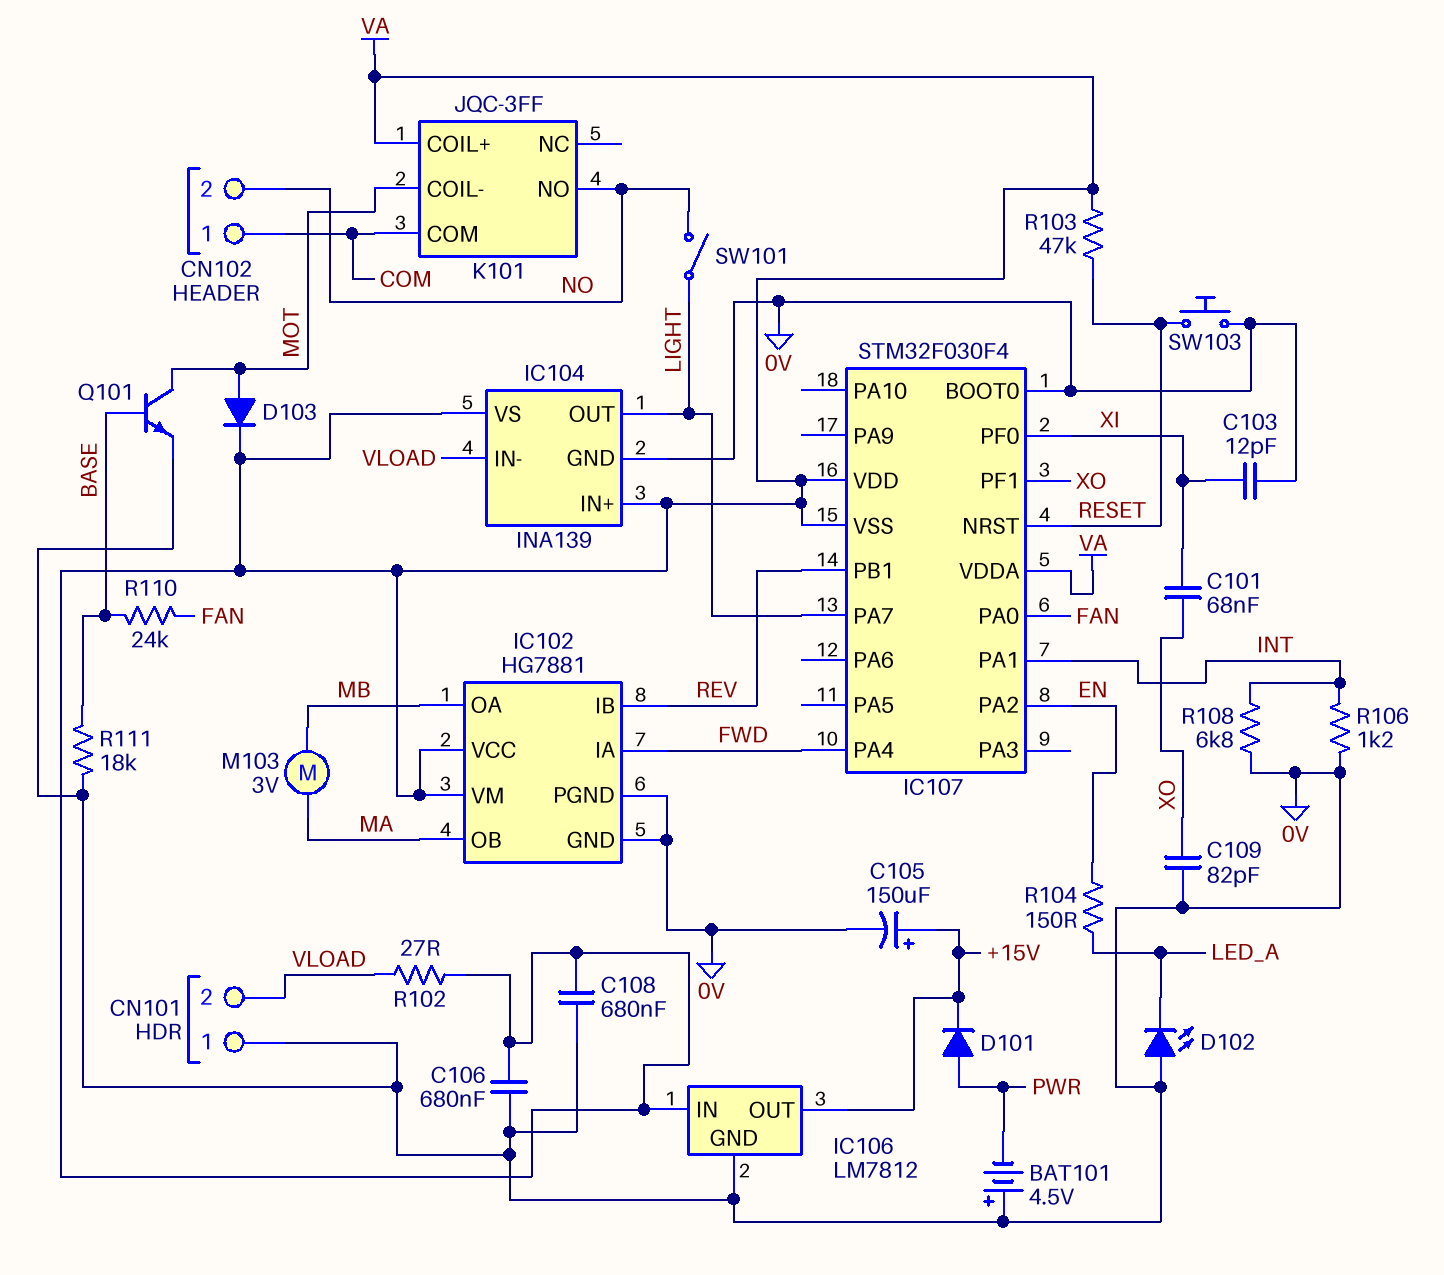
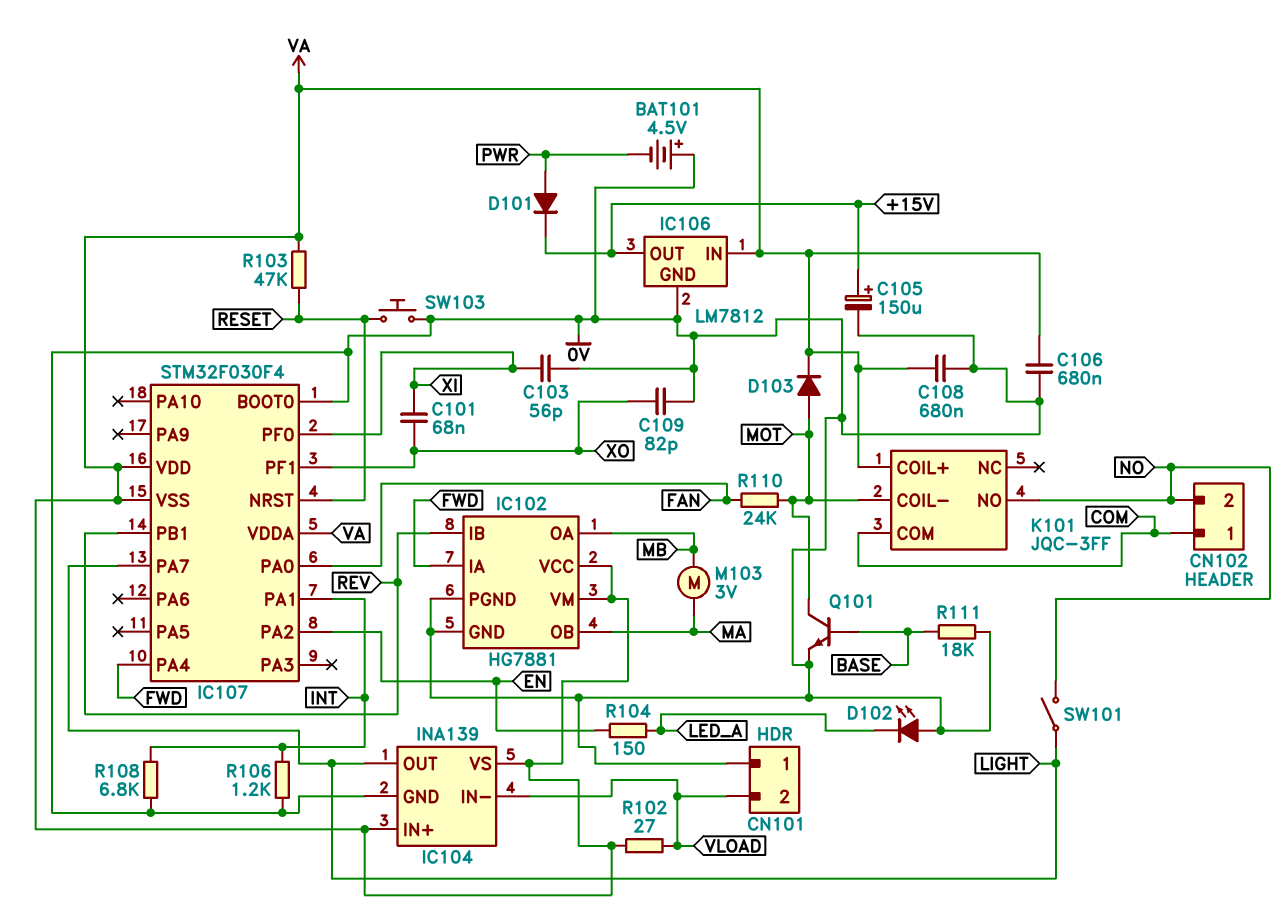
C103: 12pF (0V, XI) -> 56pF (0V, XI)
R110: 24k (BASE, FAN) -> 24k (FAN, MOT)

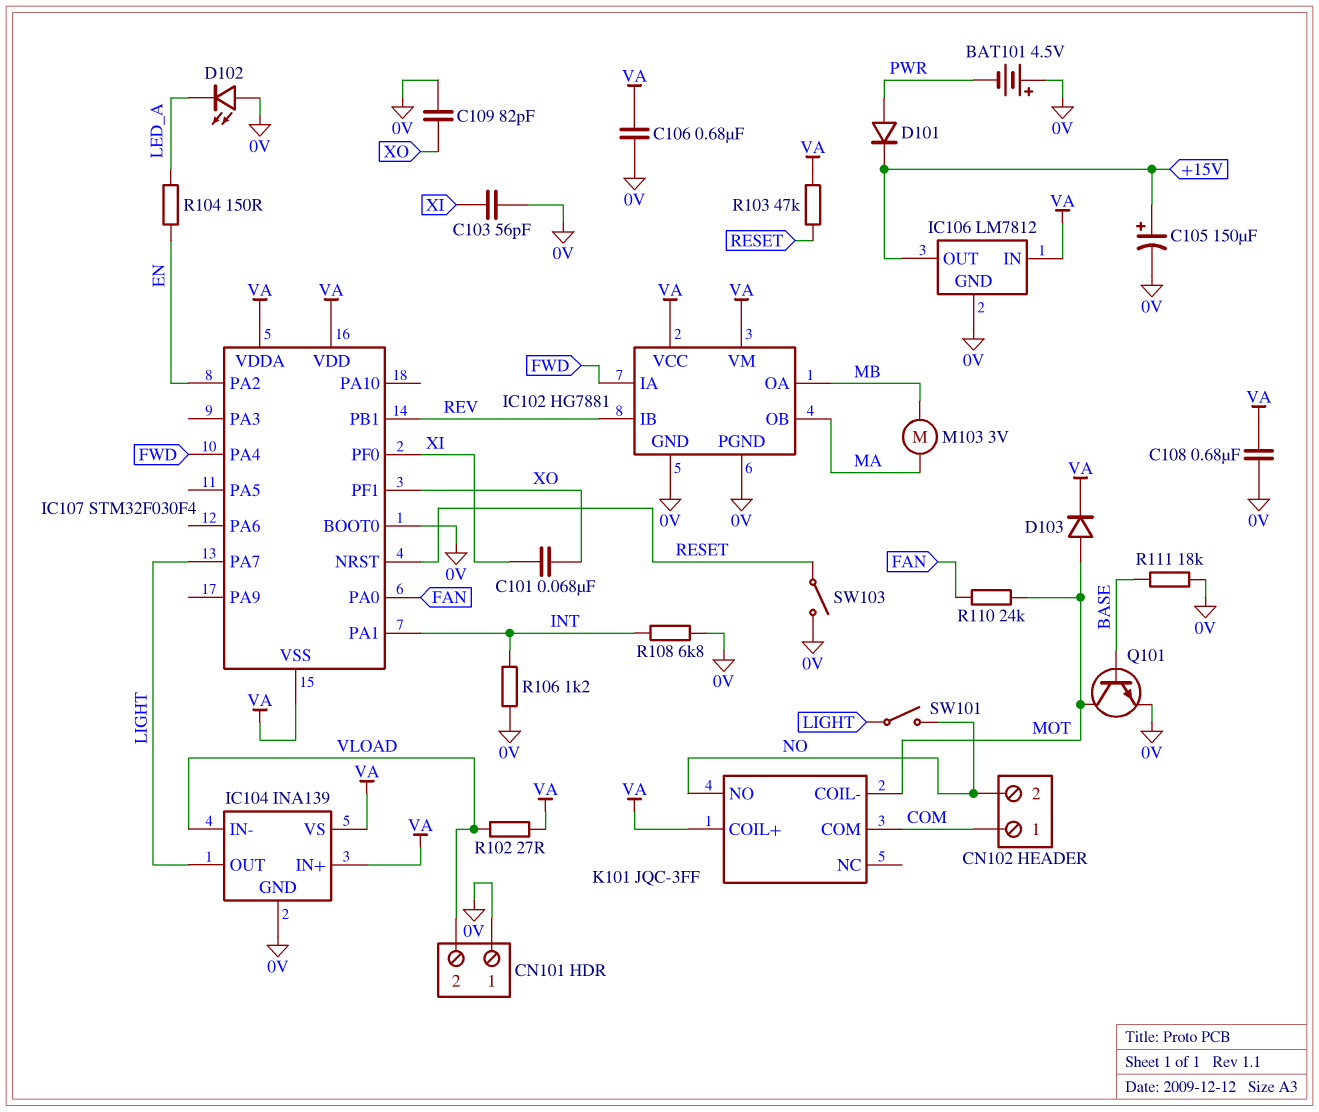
SW103: button (0V, RESET) -> switch (0V, RESET)

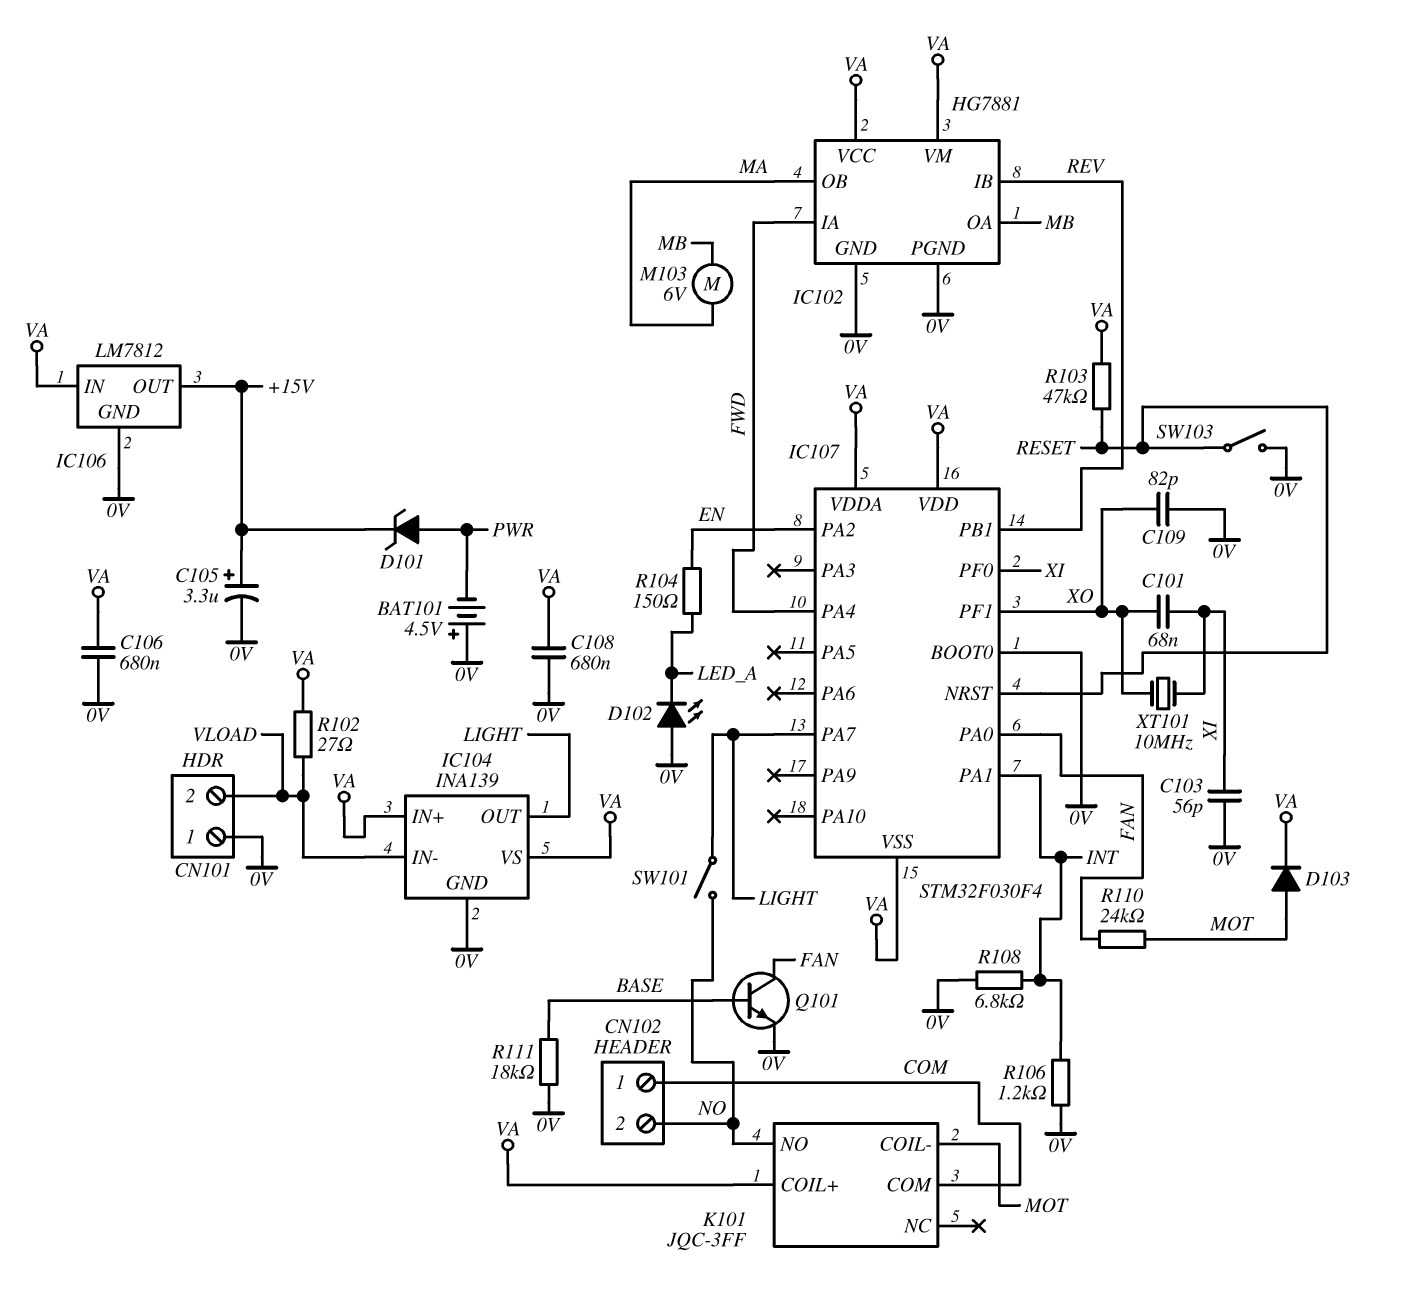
C105: 150uF (plus +15V, minus 0V) -> 3.3uF (plus +15V, minus 0V)
D101: diode (A PWR, K +15V) -> zener (A PWR, K +15V)
M103: motor 3V (MA, MB) -> motor 6V (MA, MB)
Q101: NPN (B BASE, C MOT, E 0V) -> NPN (B BASE, C FAN, E 0V)
XT101: none -> 10MHz (XI, XO)

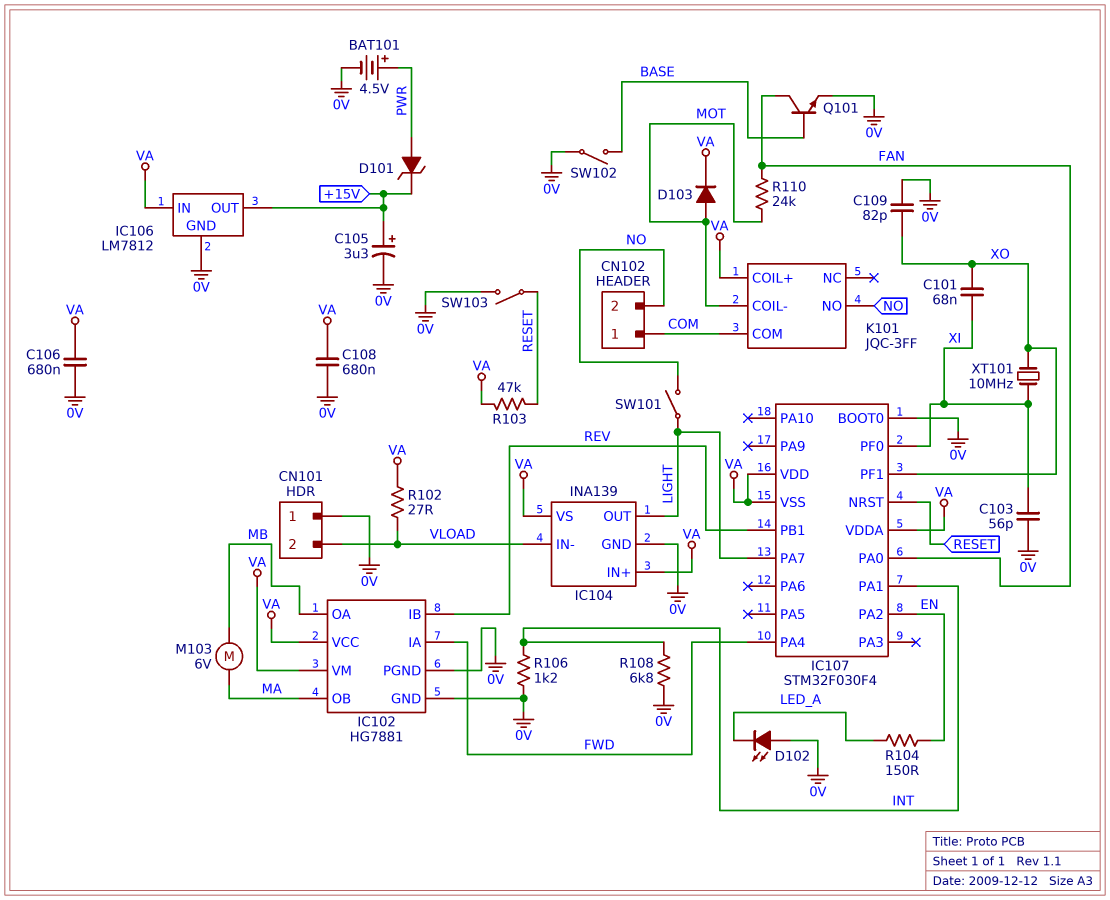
BAT101: 4.5V (plus 0V, minus PWR) -> 4.5V (plus PWR, minus 0V)
R111: 18k (0V, BASE) -> none
SW102: none -> switch (0V, BASE)

